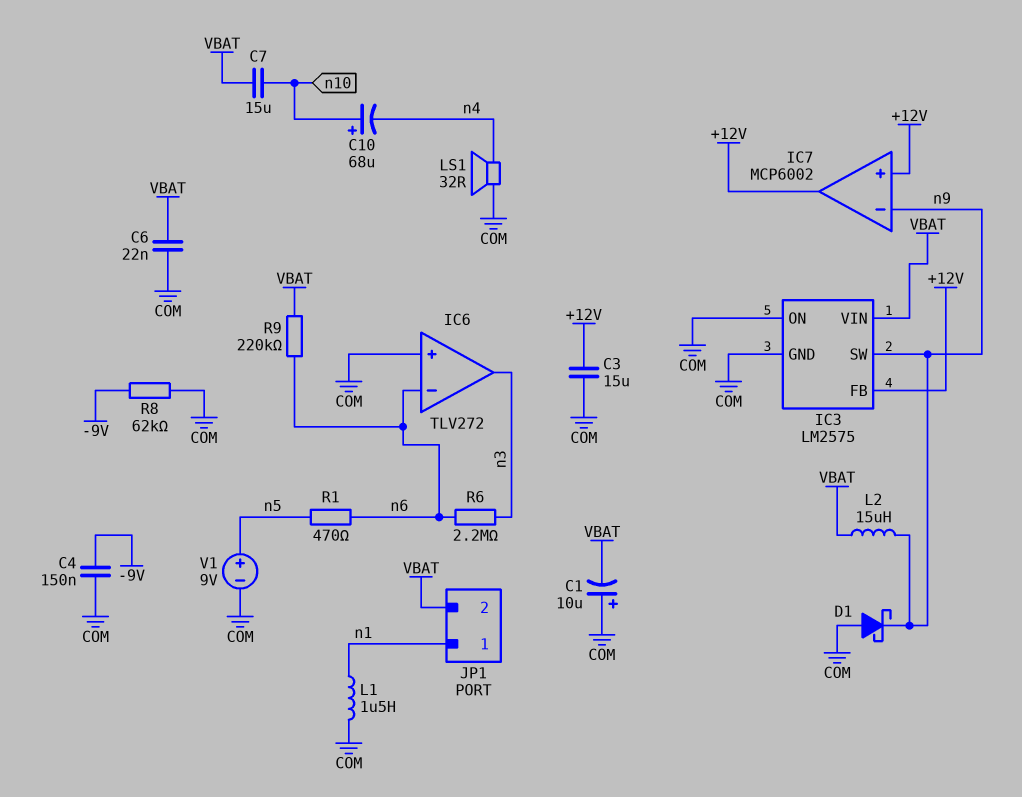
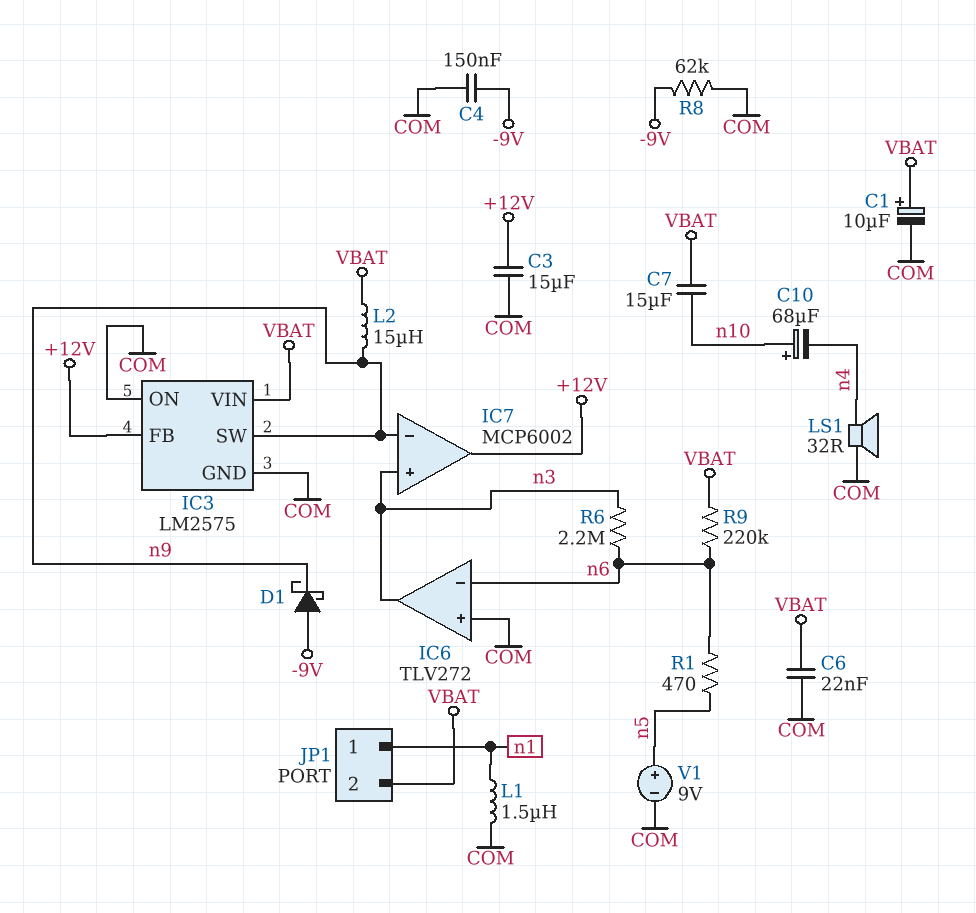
C1: 10uF (plus COM, minus VBAT) -> 10uF (plus VBAT, minus COM)
D1: schottky (A COM, K n9) -> schottky (A -9V, K n9)
IC7 pin in+: +12V -> n3

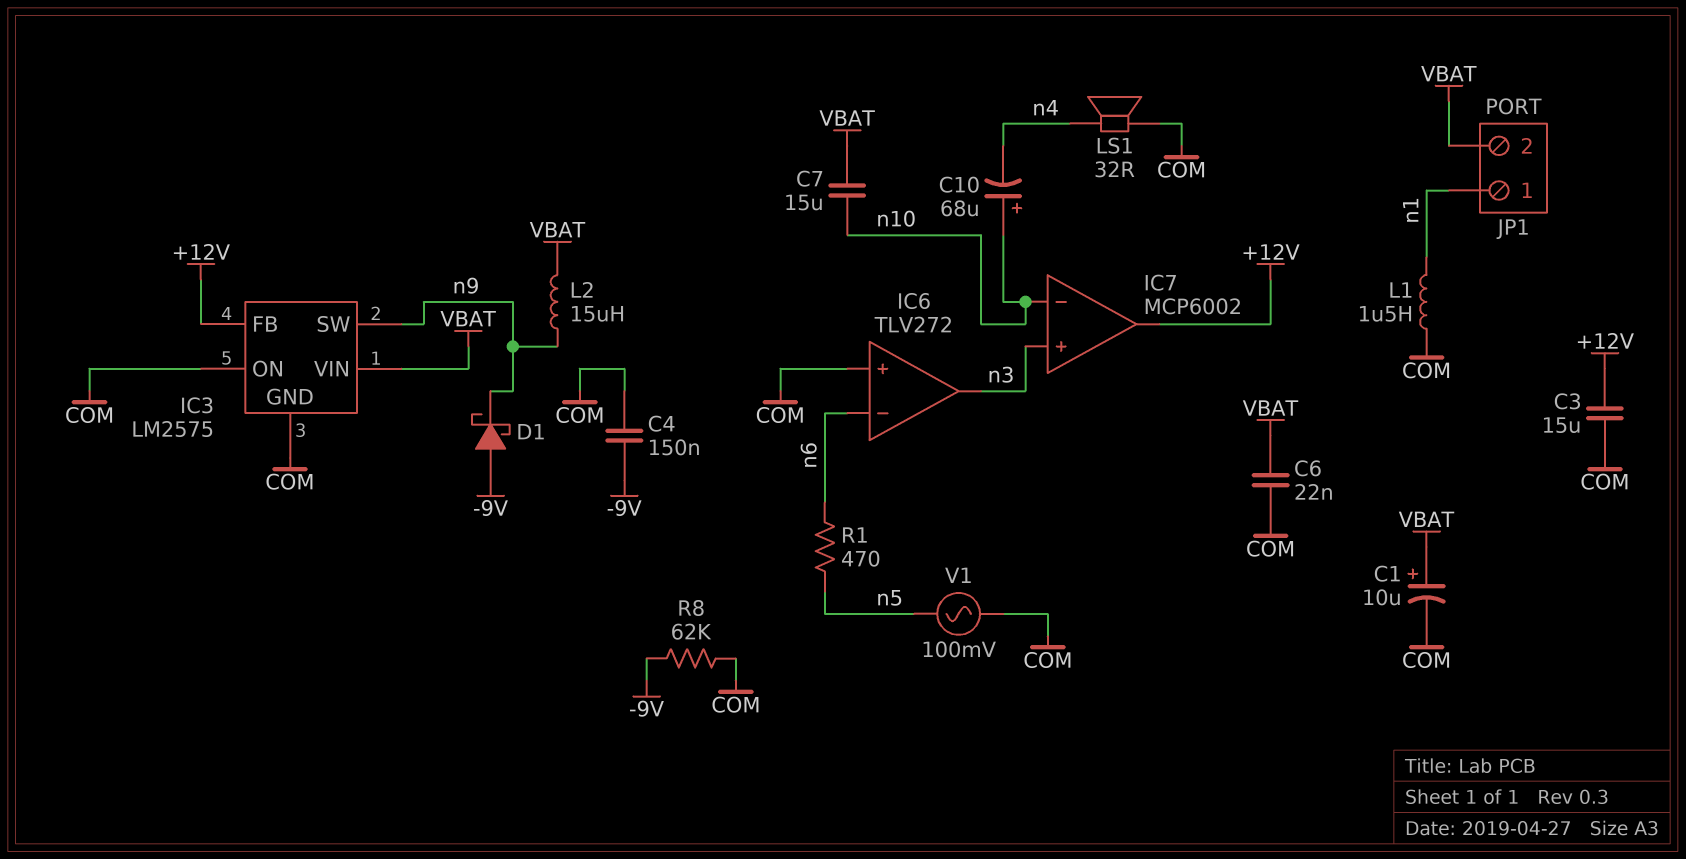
IC7 pin in-: n9 -> n10
R6: 2.2M (n3, n6) -> none
R9: 220k (VBAT, n6) -> none
V1: 9V (plus n5, minus COM) -> AC 100mV (COM, n5)

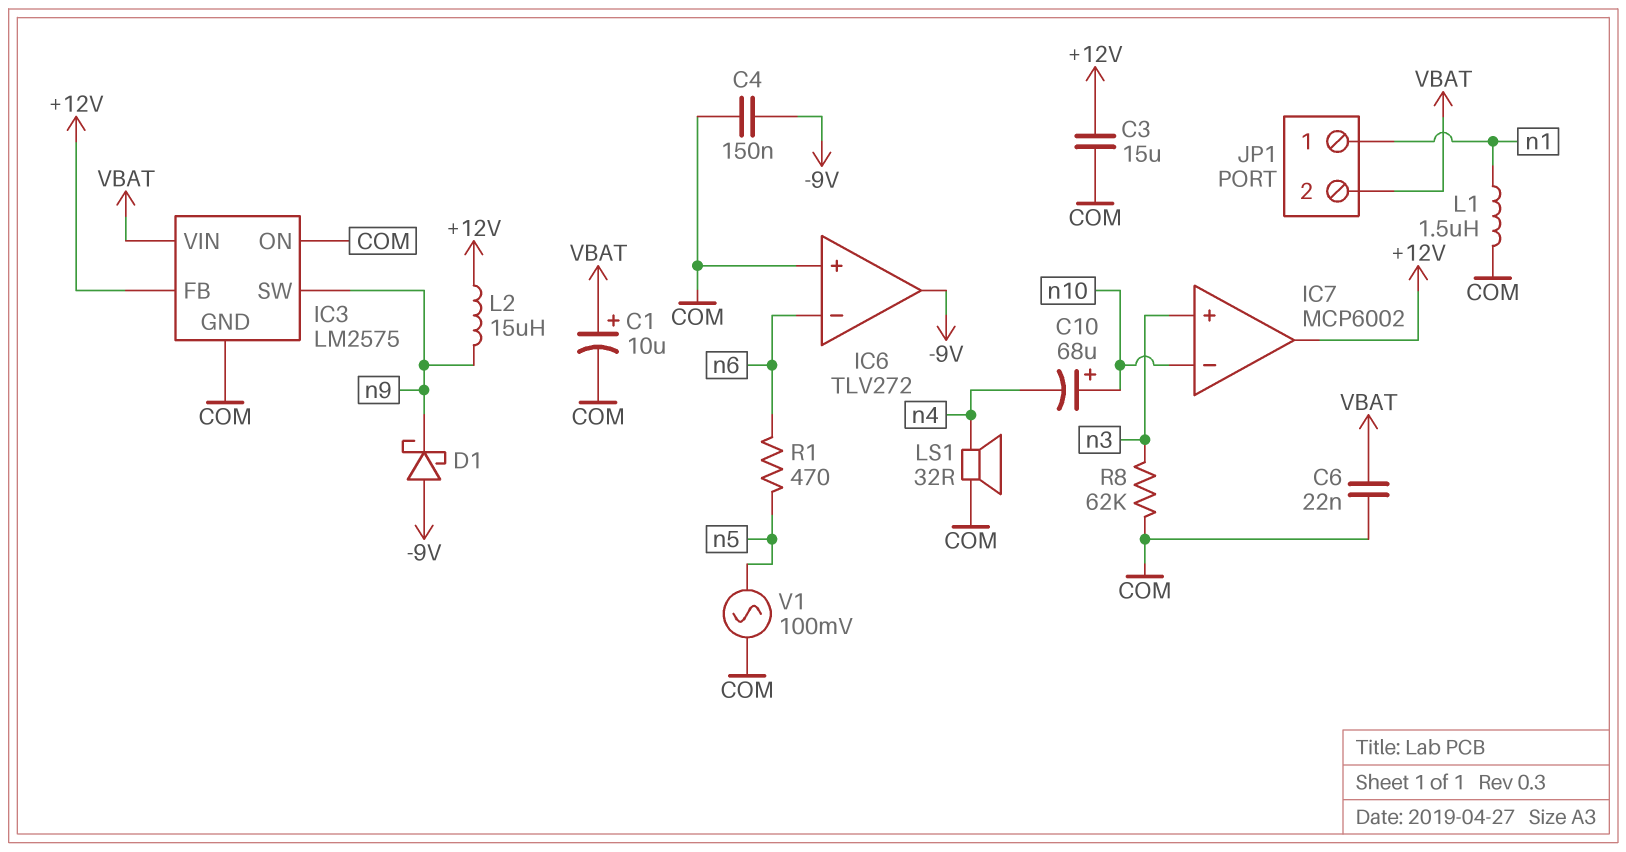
C7: 15uF (VBAT, n10) -> none
IC6 pin out: n3 -> -9V
L2: 15uH (VBAT, n9) -> 15uH (+12V, n9)
R8: 62k (-9V, COM) -> 62k (COM, n3)

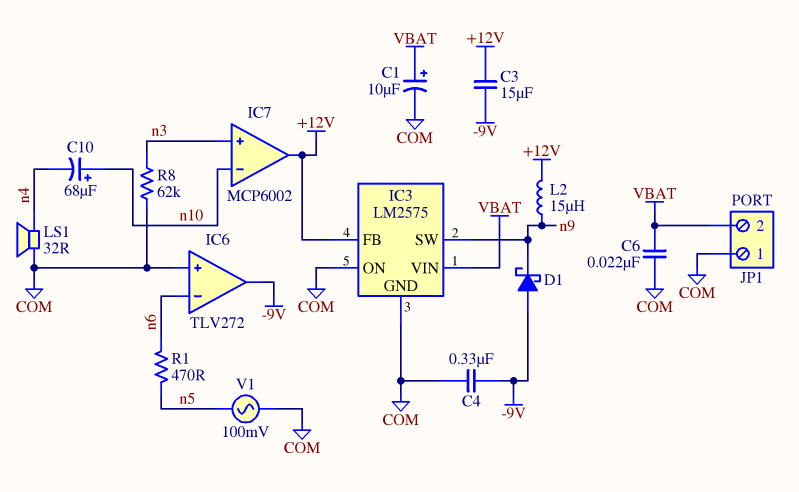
C3: 15uF (+12V, COM) -> 15uF (+12V, -9V)
C4: 150nF (-9V, COM) -> 330nF (-9V, COM)
JP1 pin 1: n1 -> COM
L1: 1.5uH (COM, n1) -> none

